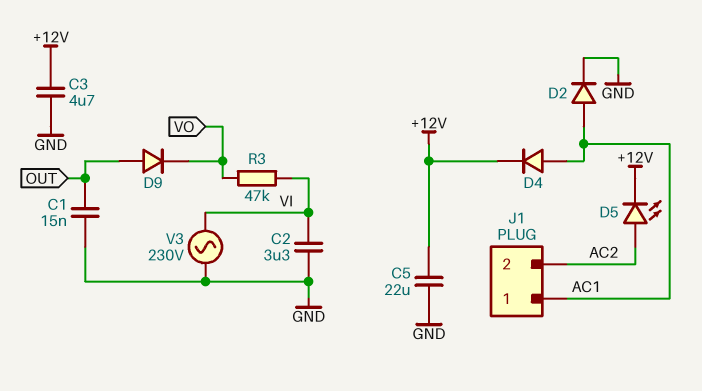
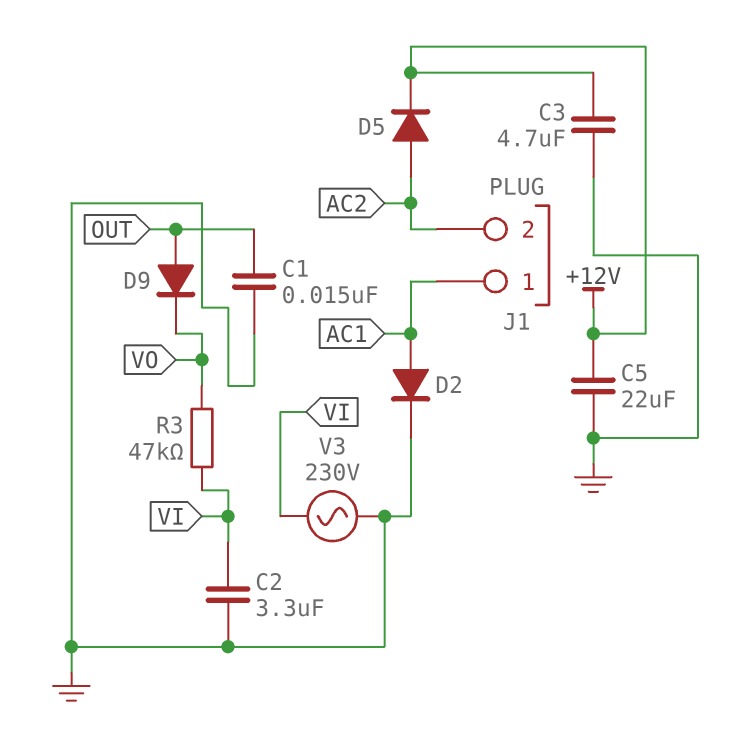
D4: diode (A AC1, K +12V) -> none
D5: LED (A AC2, K +12V) -> diode (A AC2, K +12V)

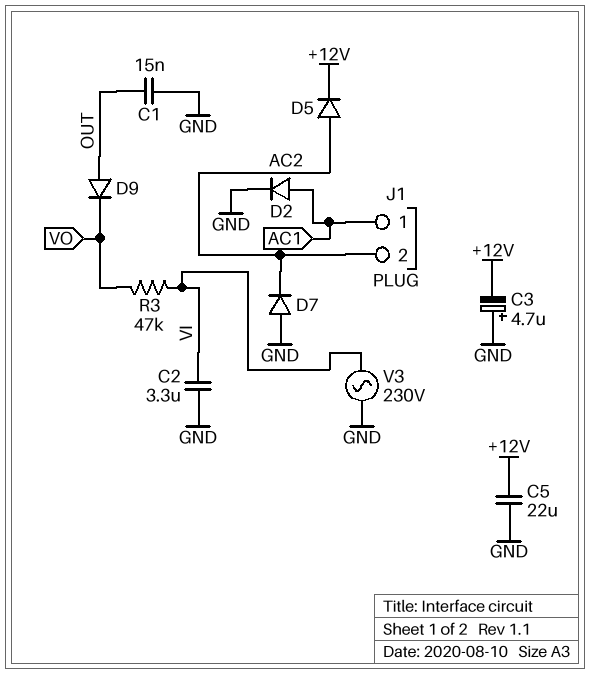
C3: 4.7uF (+12V, GND) -> 4.7uF (plus GND, minus +12V)
D7: none -> diode (A GND, K AC2)

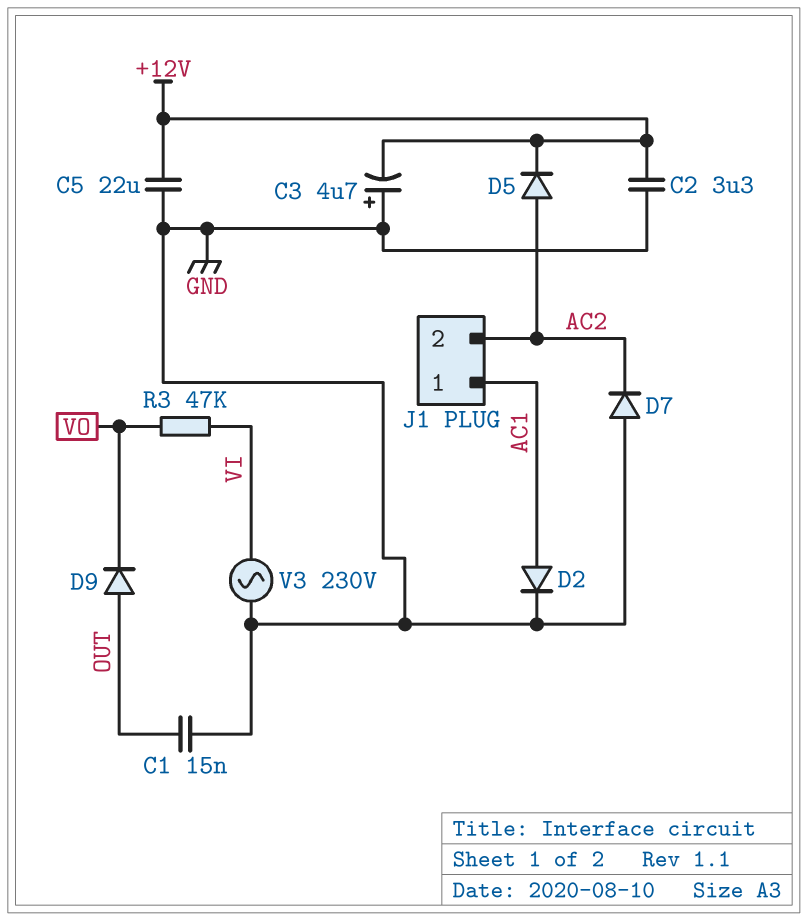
C2: 3.3uF (GND, VI) -> 3.3uF (+12V, GND)

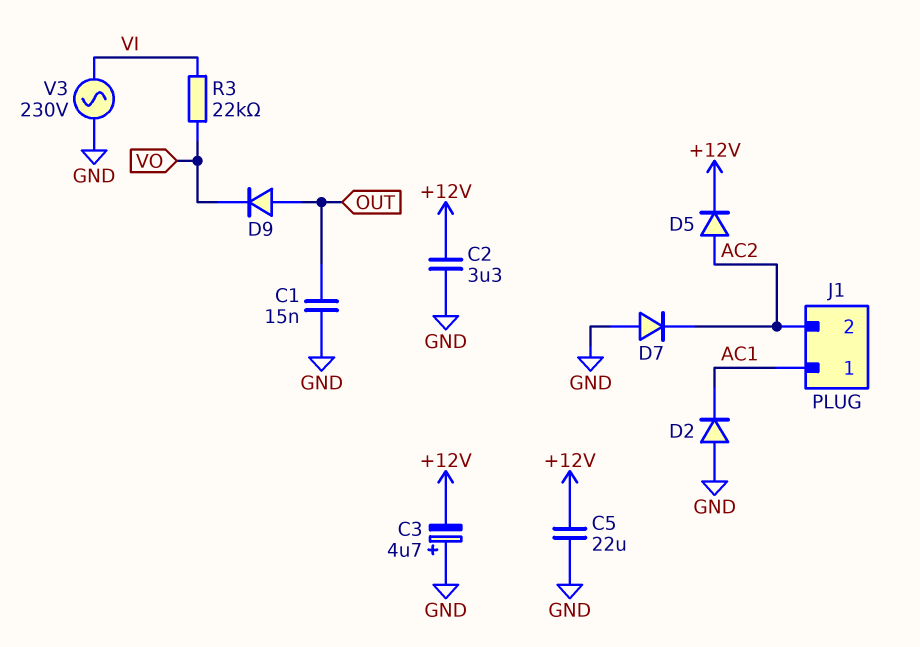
D2: diode (A AC1, K GND) -> diode (A GND, K AC1)
R3: 47k (VI, VO) -> 22k (VI, VO)

